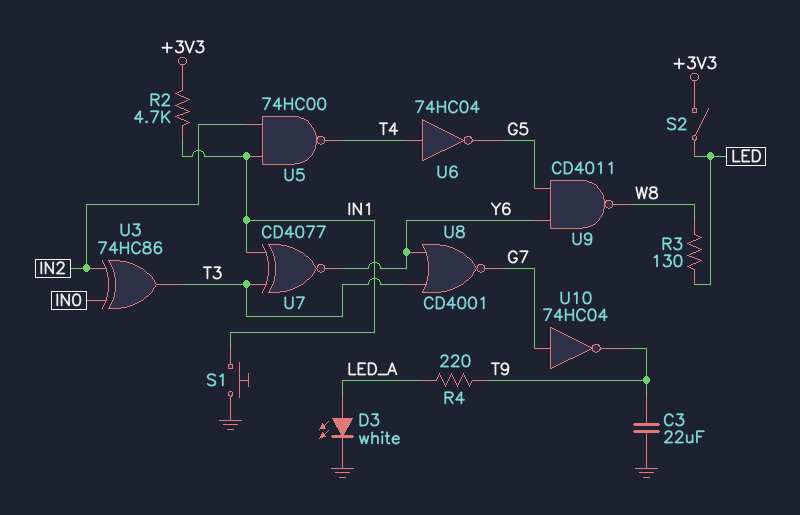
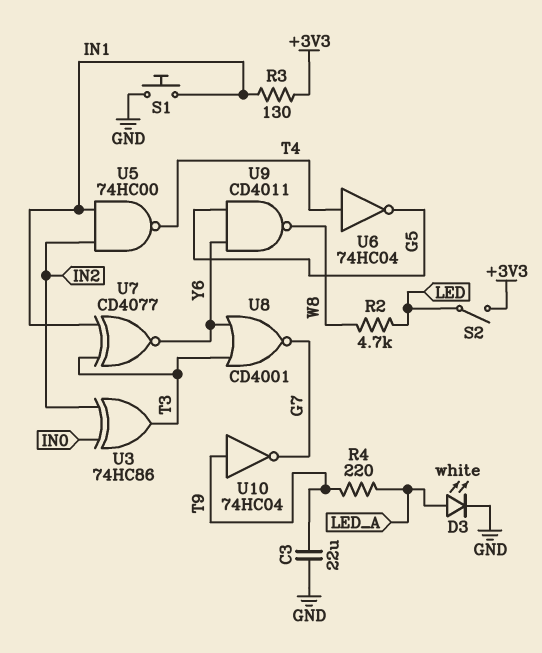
R2: 4.7k (+3V3, IN1) -> 4.7k (LED, W8)
R3: 130 (LED, W8) -> 130 (+3V3, IN1)
U10: NOT 74HC04 (in G7, out T9) -> NOT 74HC04 (in T9, out G7)

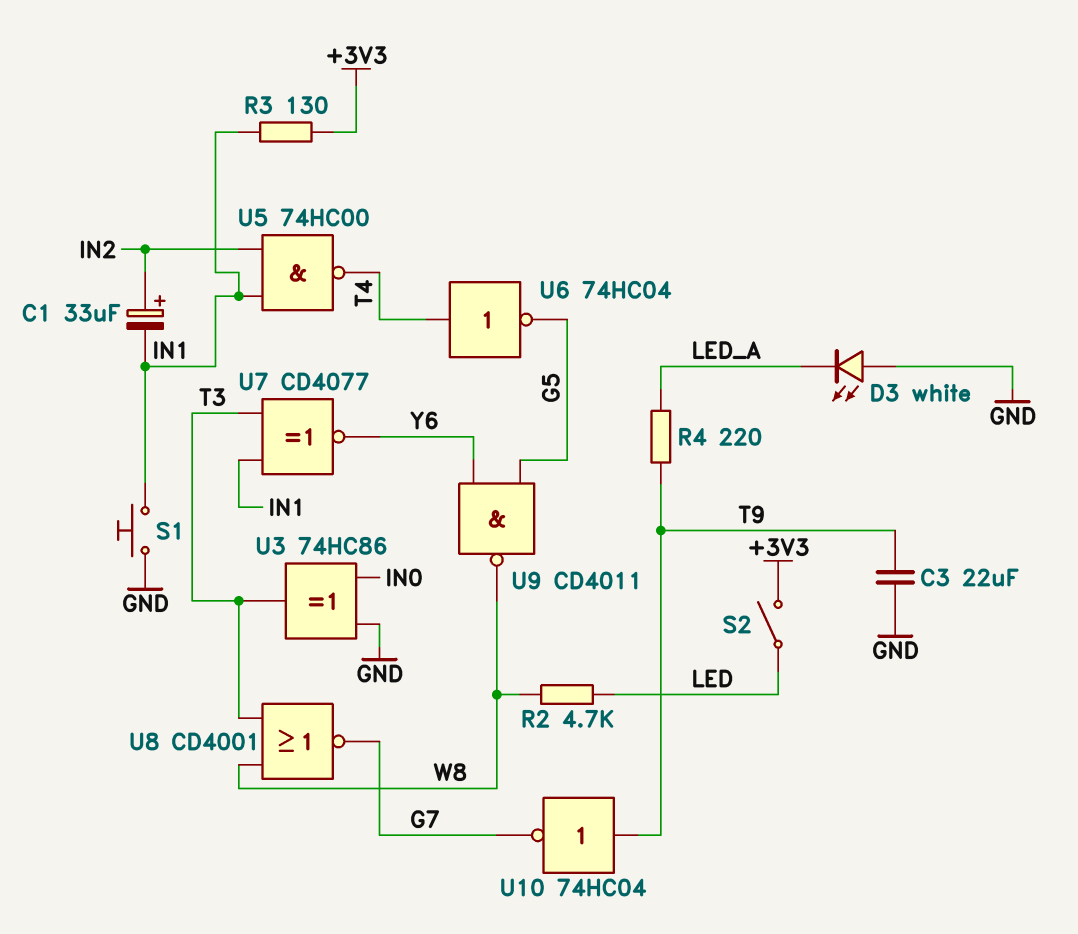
C1: none -> 33uF (plus IN2, minus IN1)
D3: LED white (A LED_A, K GND) -> LED white (A GND, K LED_A)
U3: XOR 74HC86 (in IN0, in IN2, out T3) -> XOR 74HC86 (in GND, in IN0, out T3)
U8: NOR CD4001 (in T3, in Y6, out G7) -> NOR CD4001 (in T3, in W8, out G7)

